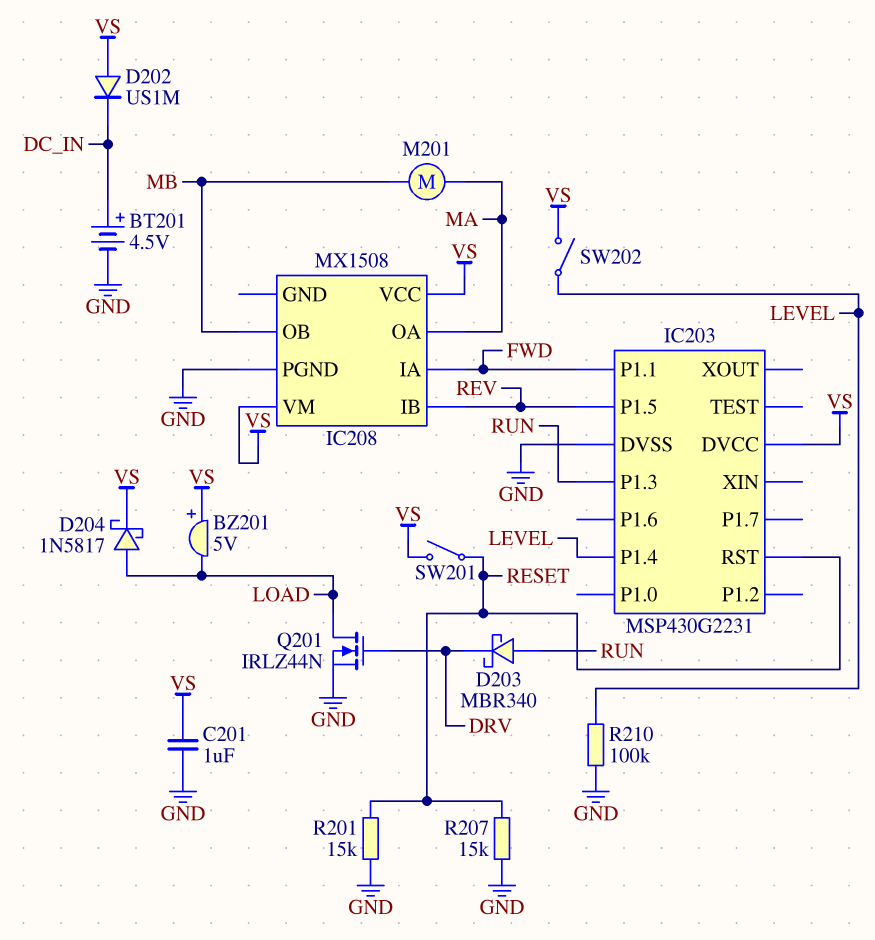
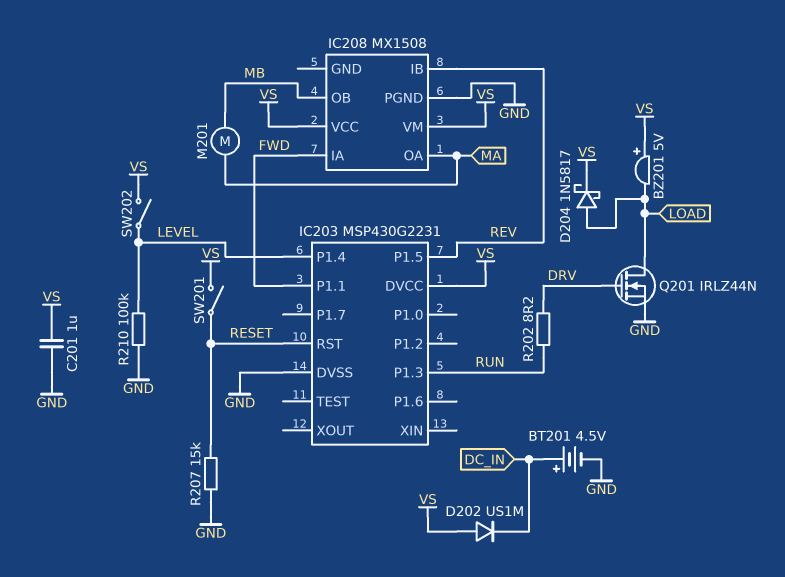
D203: schottky MBR340 (A RUN, K DRV) -> none
R201: 15k (GND, RESET) -> none
R202: none -> 8.2 (DRV, RUN)

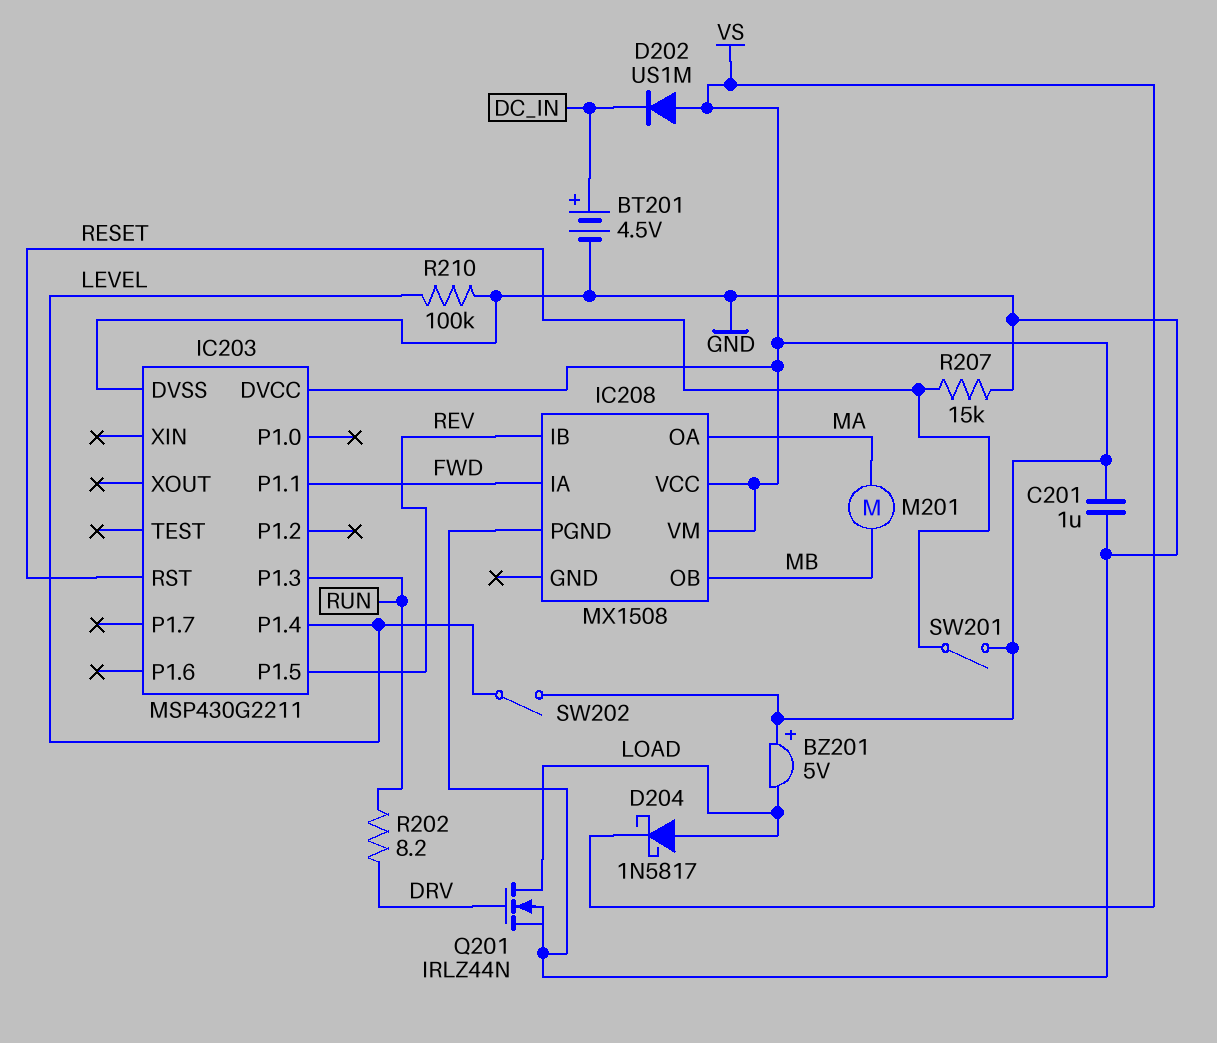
IC203: MSP430G2231 -> MSP430G2211

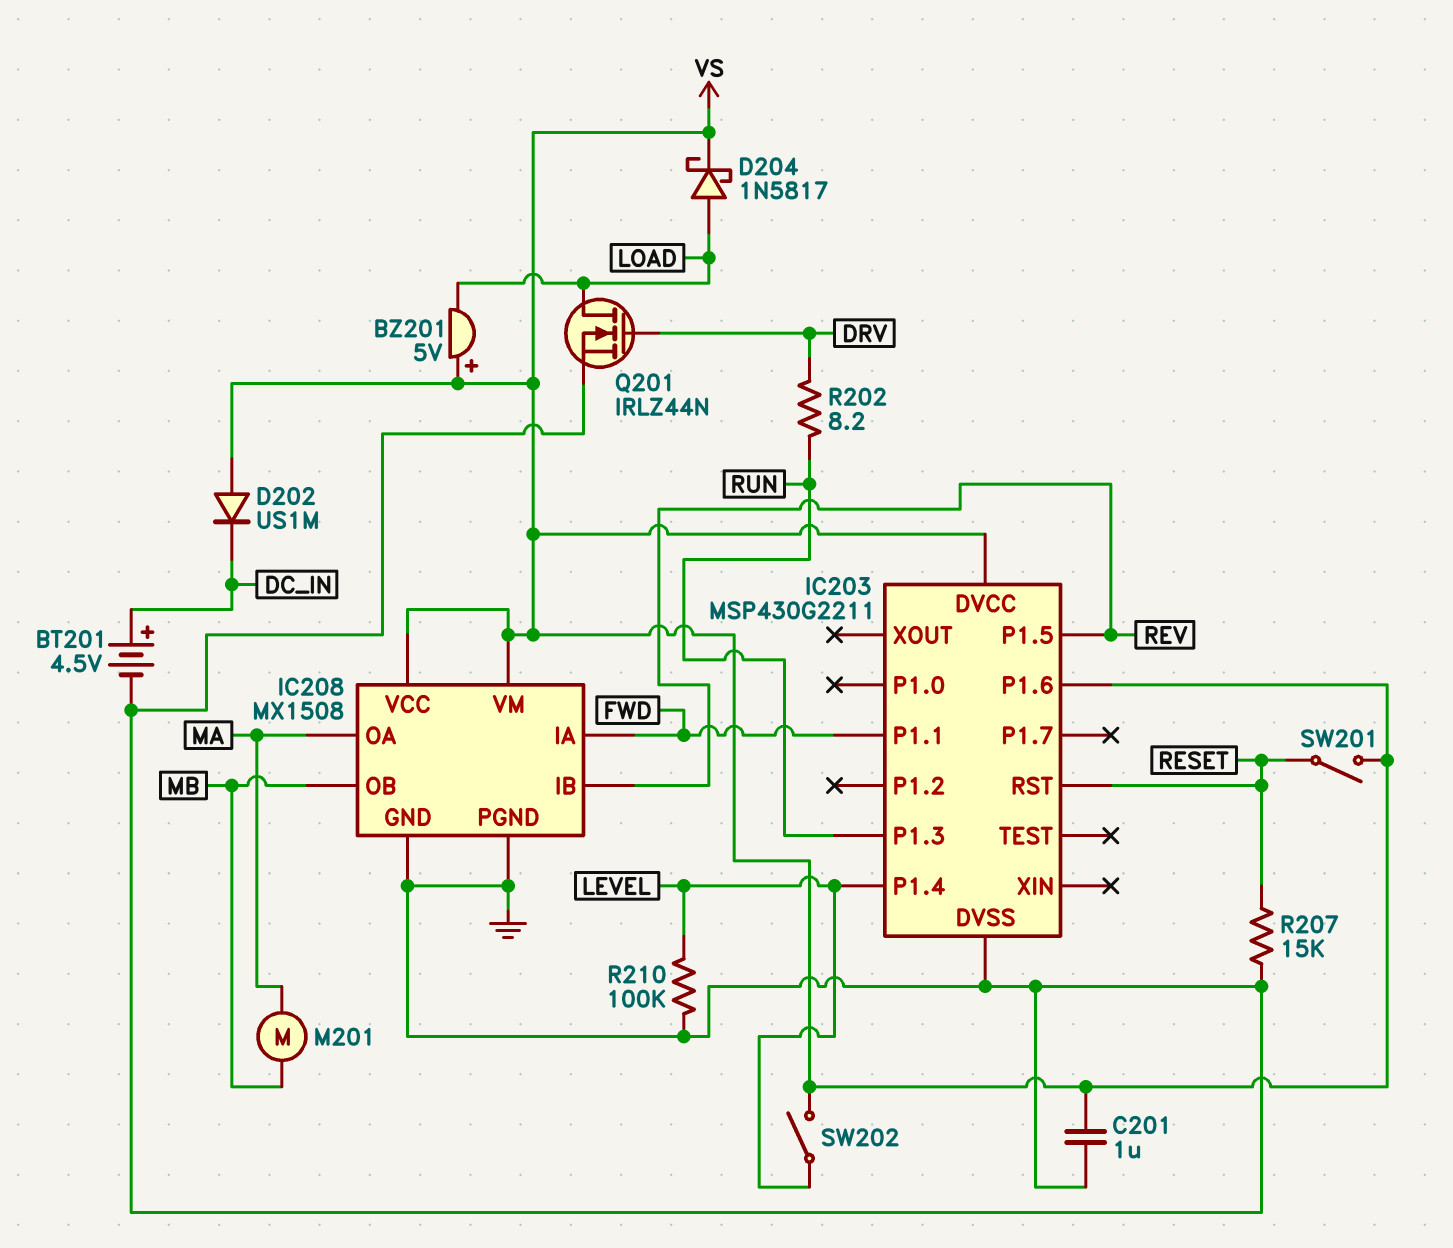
IC203 pin P1.6: none -> VS
IC208 pin GND: none -> GND

